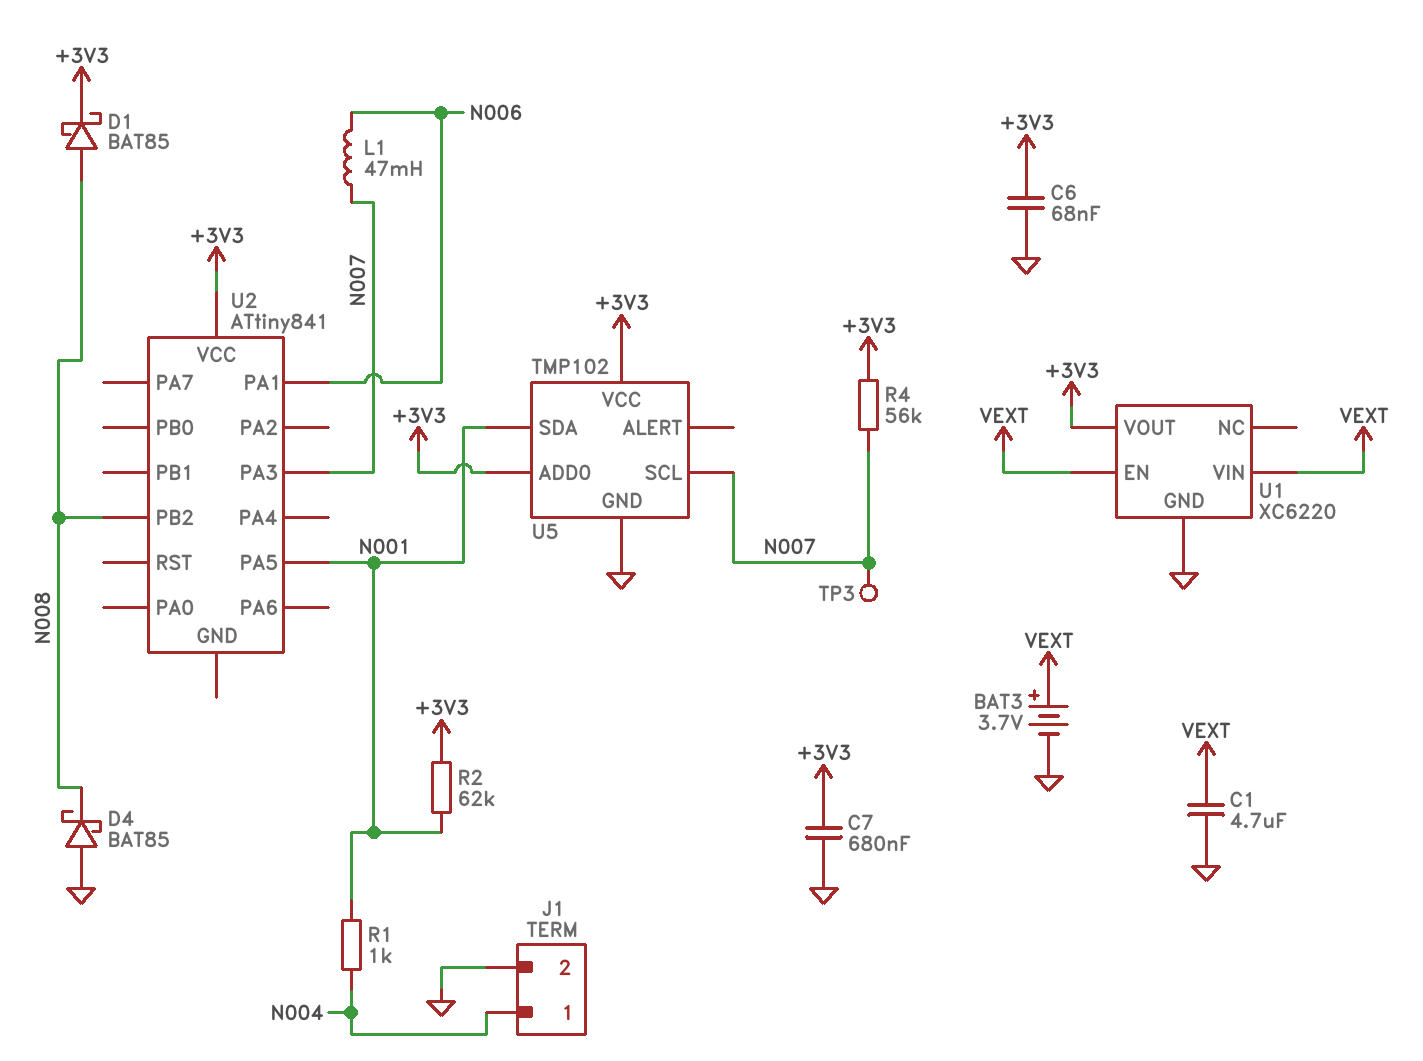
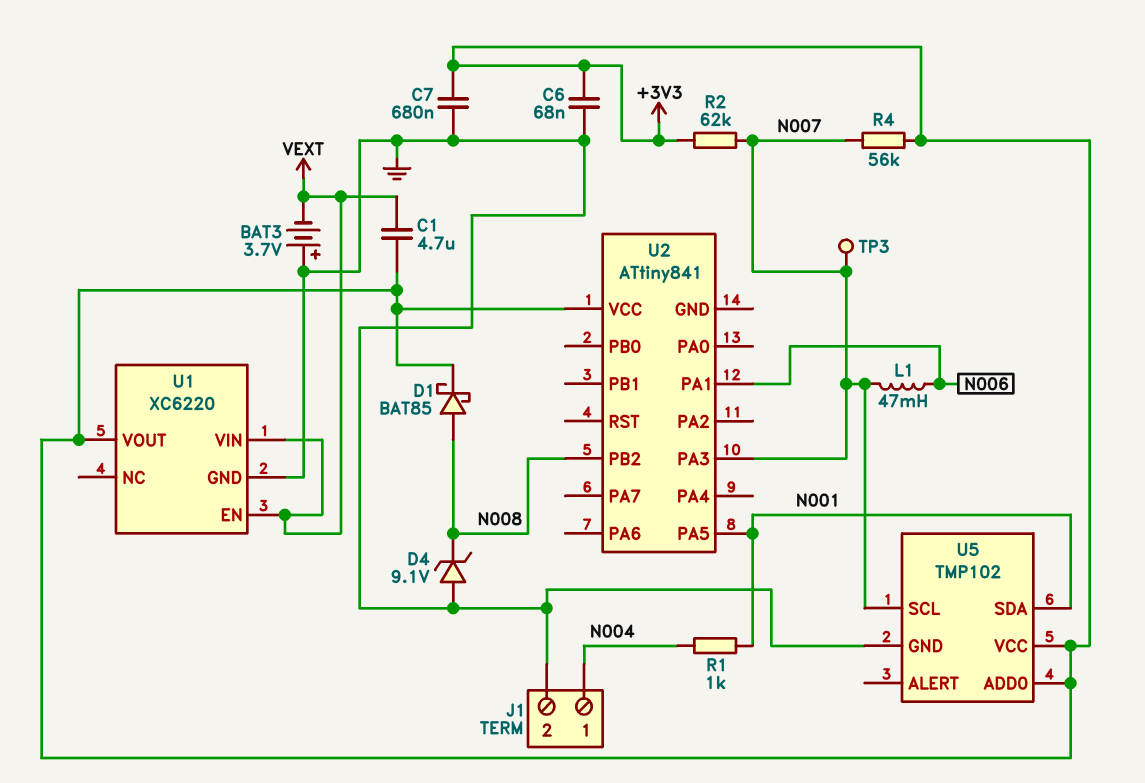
BAT3: 3.7V (plus VEXT, minus GND) -> 3.7V (plus GND, minus VEXT)
C1: 4.7uF (GND, VEXT) -> 4.7uF (+3V3, VEXT)
D4: schottky BAT85 (A GND, K N008) -> zener 9.1V (A GND, K N008)
R2: 62k (+3V3, N001) -> 62k (+3V3, N007)

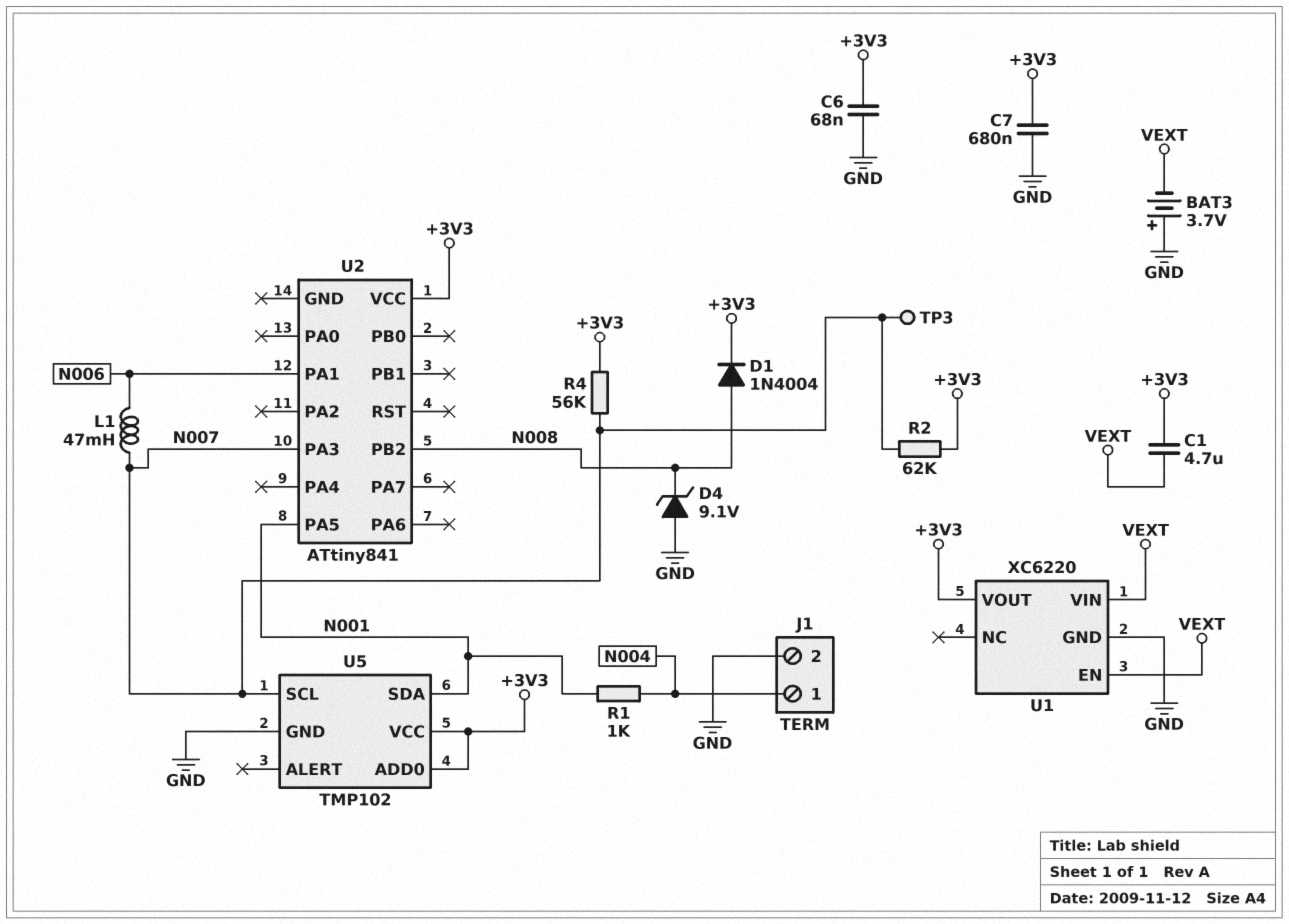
D1: schottky BAT85 (A N008, K +3V3) -> diode 1N4004 (A N008, K +3V3)

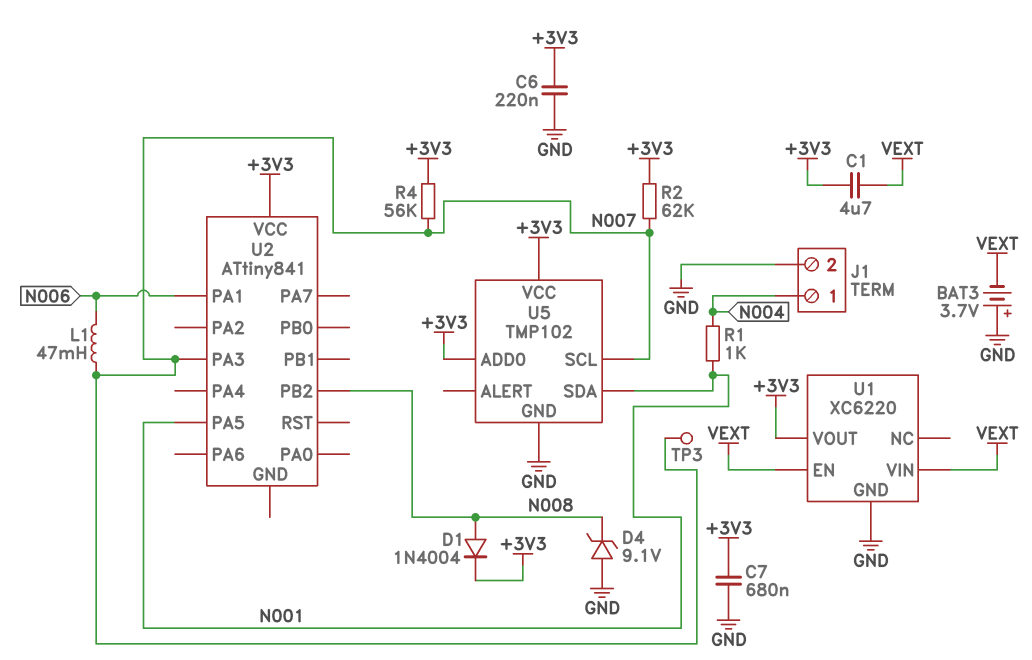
C6: 68nF (+3V3, GND) -> 220nF (+3V3, GND)

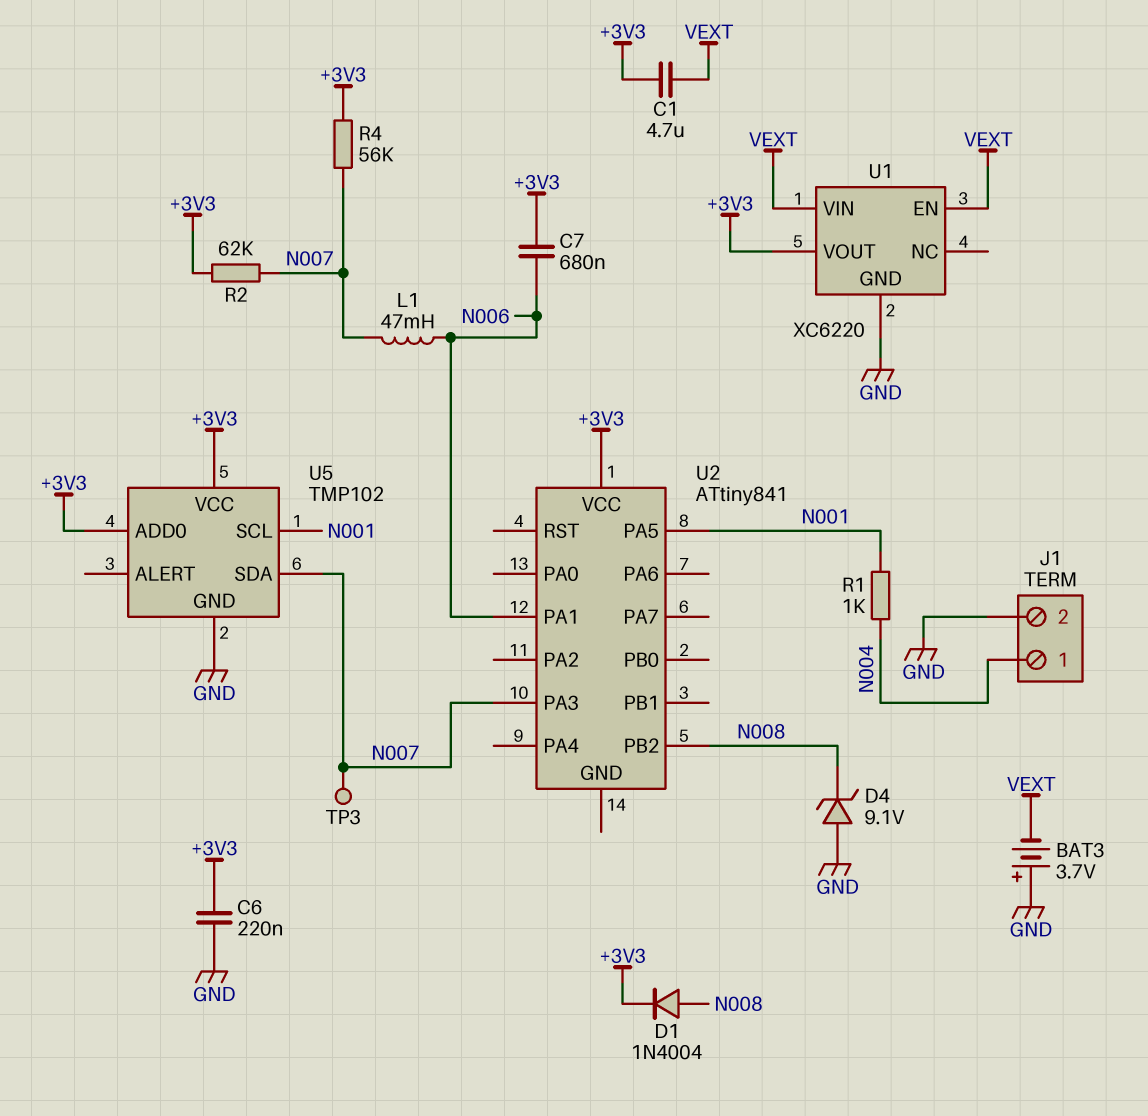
C7: 680nF (+3V3, GND) -> 680nF (+3V3, N006)
U5 pin SCL: N007 -> N001
U5 pin SDA: N001 -> N007

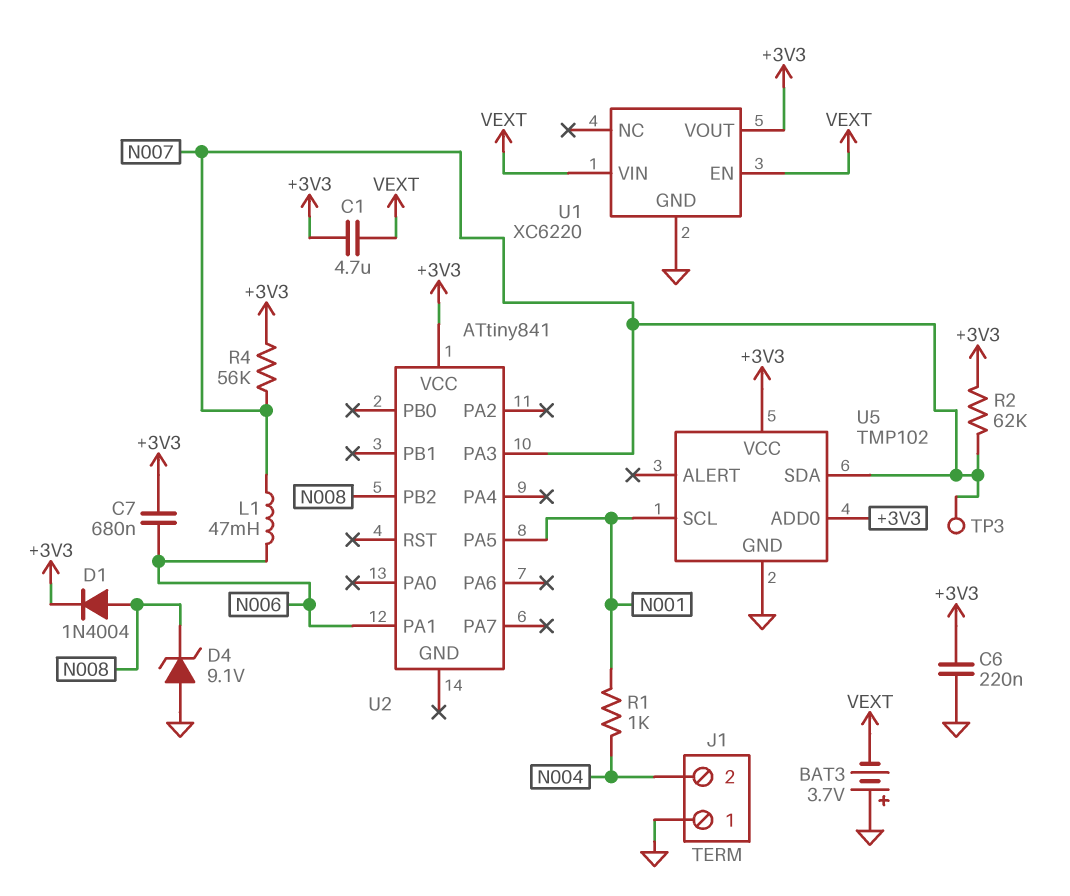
J1 pin 1: N004 -> GND
J1 pin 2: GND -> N004

